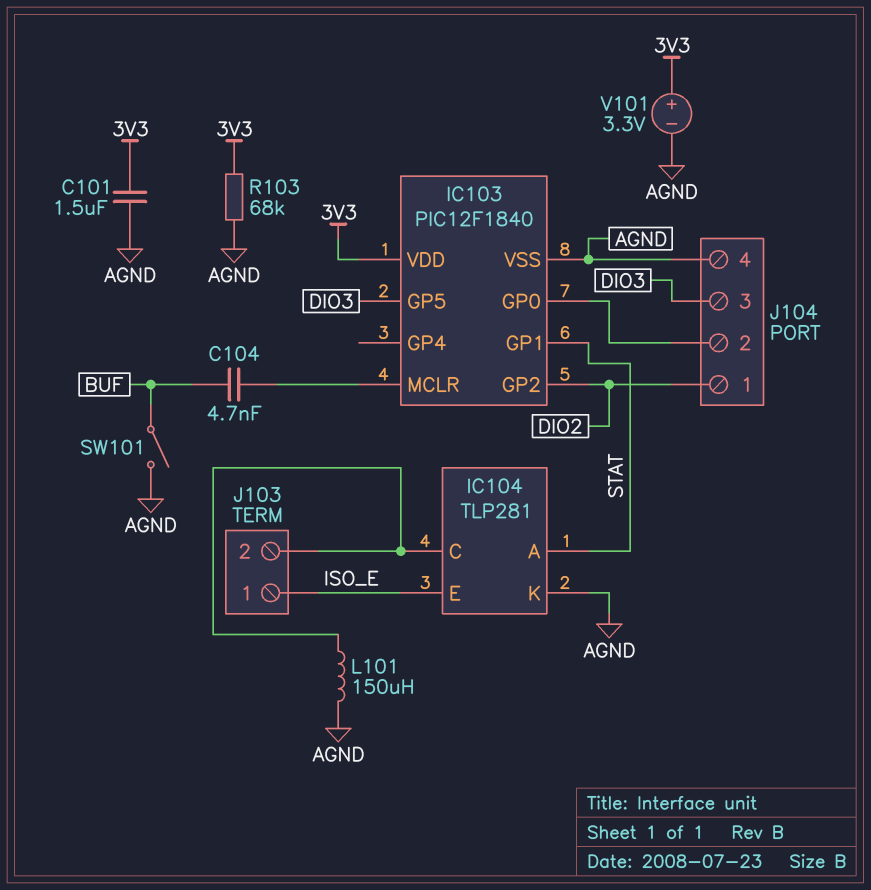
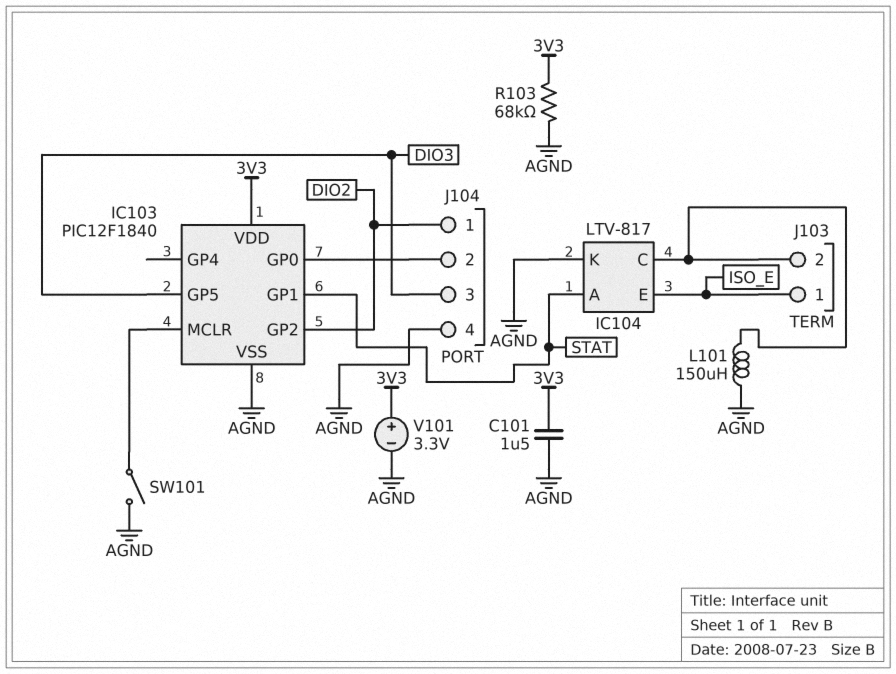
C104: 4.7nF (BUF, IC103/MCLR) -> none
IC104: TLP281 -> LTV-817
SW101: switch (AGND, BUF) -> switch (AGND, IC103/MCLR)

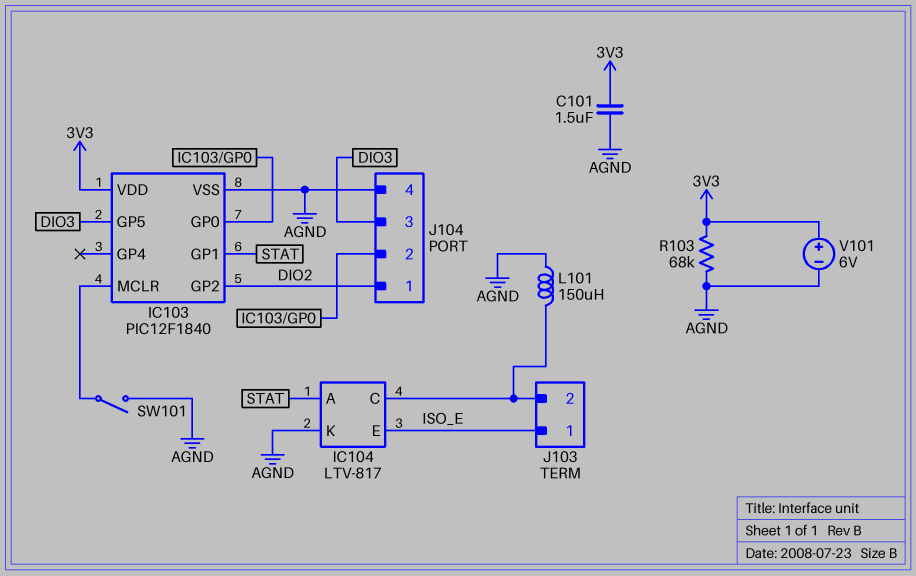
V101: 3.3V (plus 3V3, minus AGND) -> 6V (plus 3V3, minus AGND)

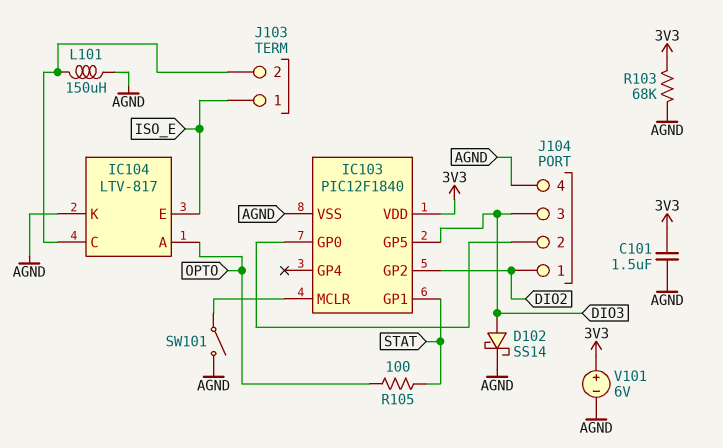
D102: none -> schottky SS14 (A DIO3, K AGND)
IC104 pin A: STAT -> OPTO
R105: none -> 100 (OPTO, STAT)

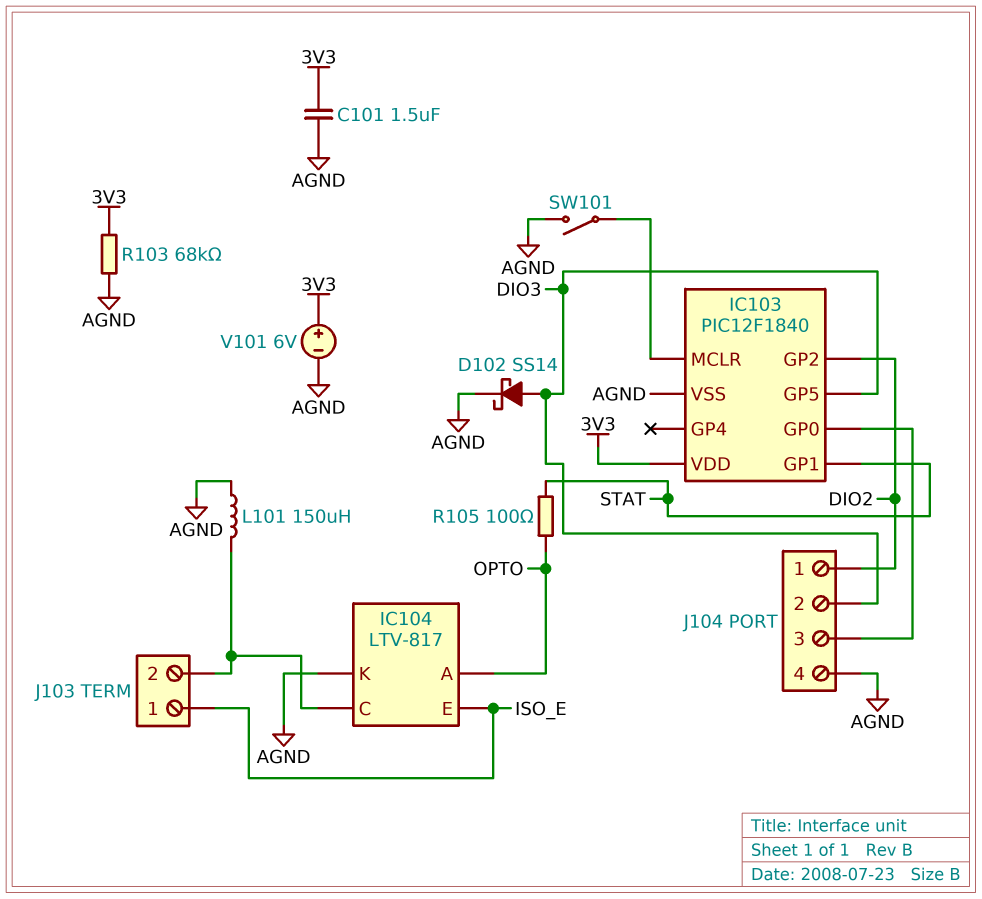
J104 pin 2: IC103/GP0 -> DIO3
J104 pin 3: DIO3 -> IC103/GP0

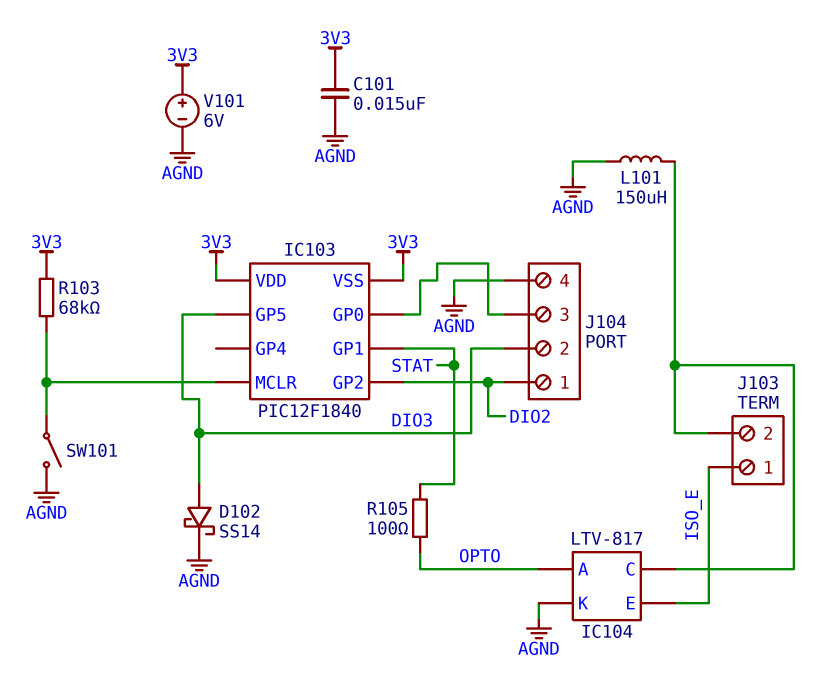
C101: 1.5uF (3V3, AGND) -> 15nF (3V3, AGND)
IC103 pin VSS: AGND -> 3V3
R103: 68k (3V3, AGND) -> 68k (3V3, IC103/MCLR)

